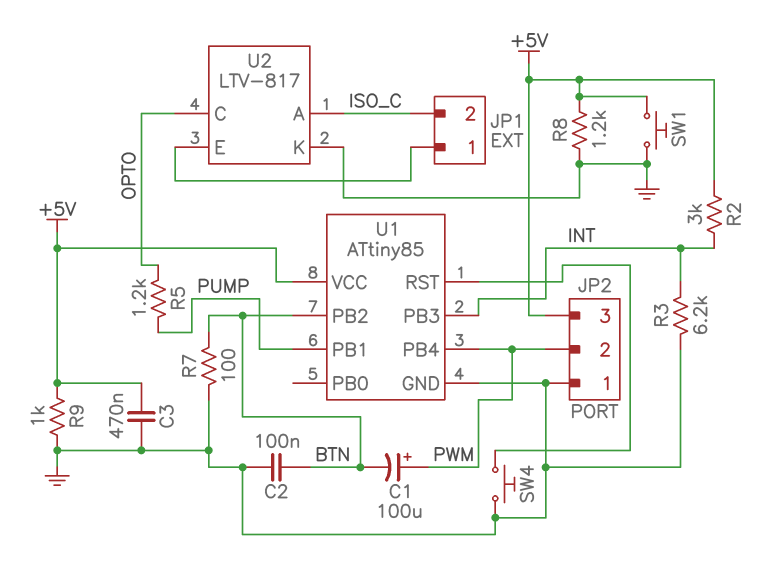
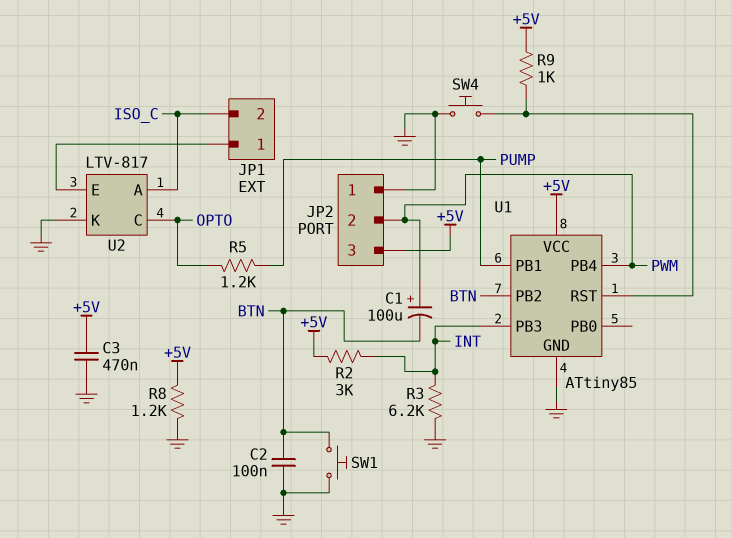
R7: 100 (BTN, GND) -> none
R9: 1k (+5V, GND) -> 1k (+5V, U1/RST)
SW1: button (+5V, GND) -> button (BTN, GND)

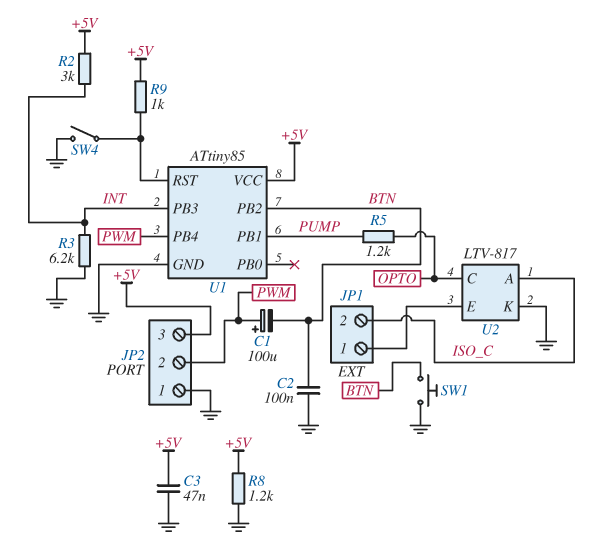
C3: 470nF (+5V, GND) -> 47nF (+5V, GND)
SW4: button (GND, U1/RST) -> switch (GND, U1/RST)

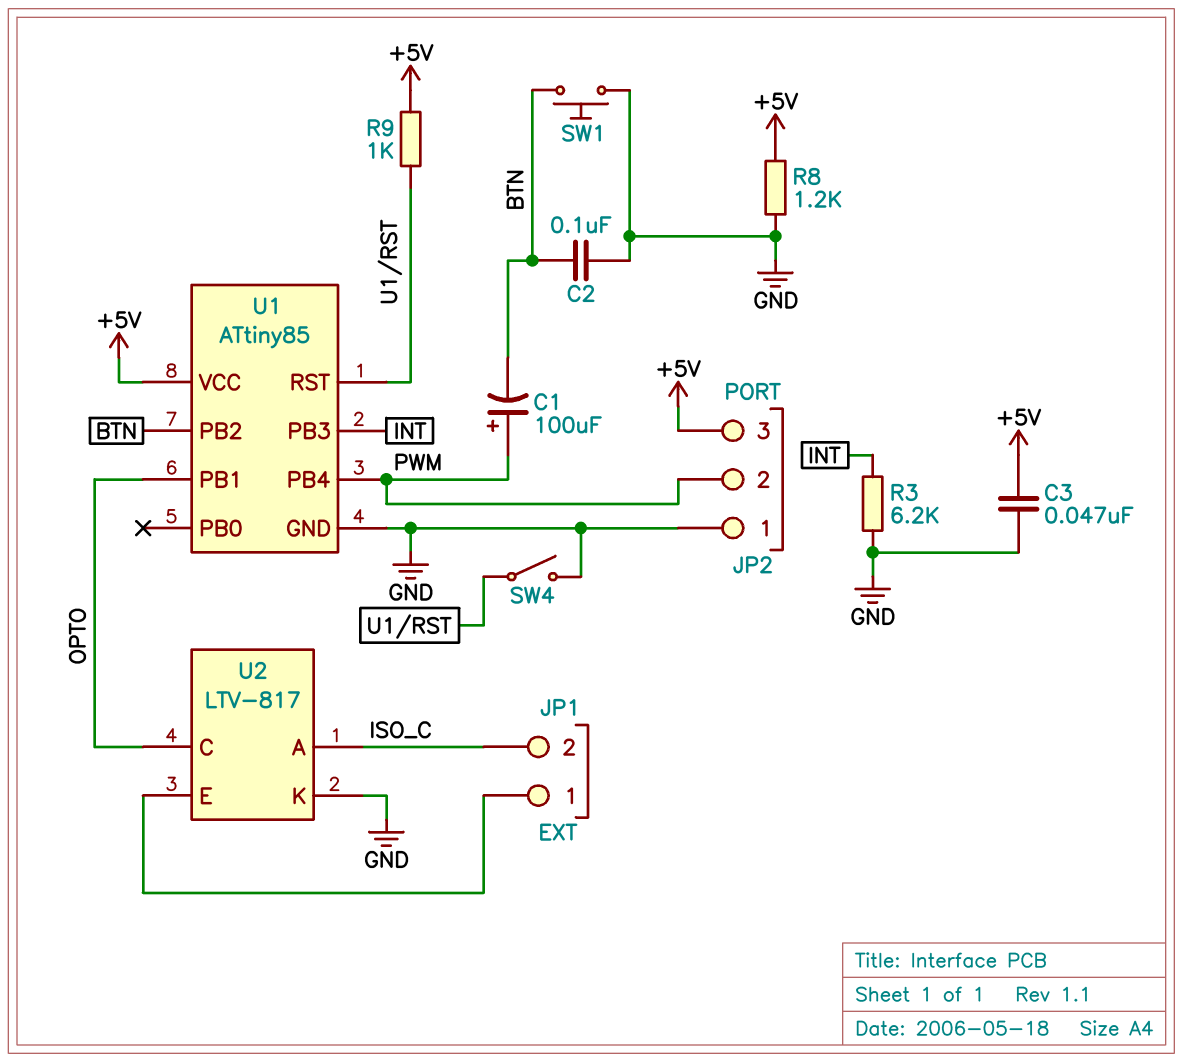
R2: 3k (+5V, INT) -> none
R5: 1.2k (OPTO, PUMP) -> none
U1 pin PB1: PUMP -> OPTO

